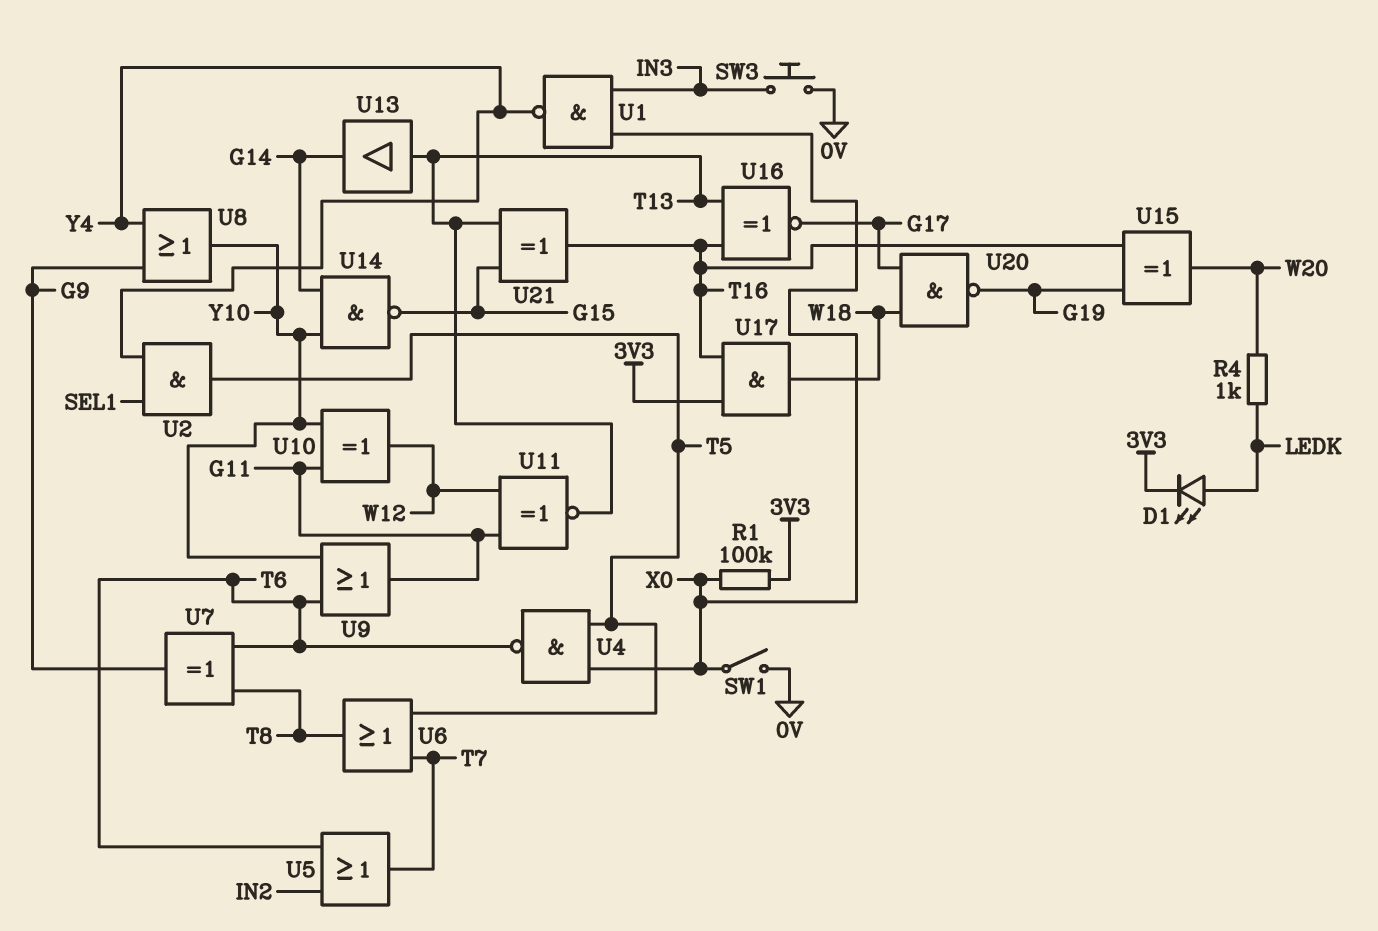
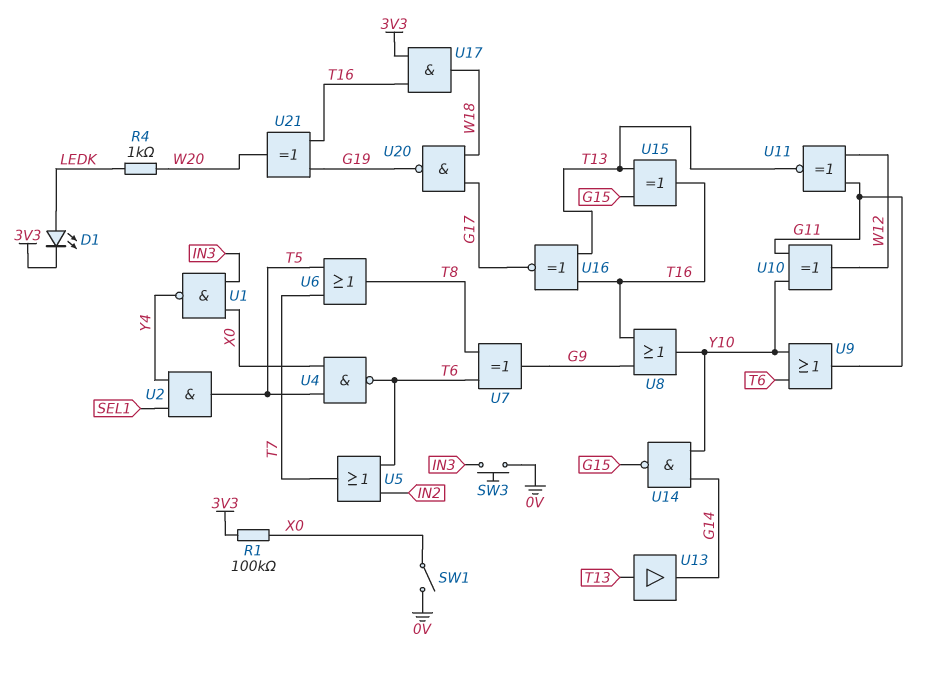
U8: OR (in G9, in Y4, out Y10) -> OR (in G9, in T16, out Y10)
U15: XOR (in G19, in T16, out W20) -> XOR (in G15, in T13, out T16)
U21: XOR (in G15, in T13, out T16) -> XOR (in G19, in T16, out W20)

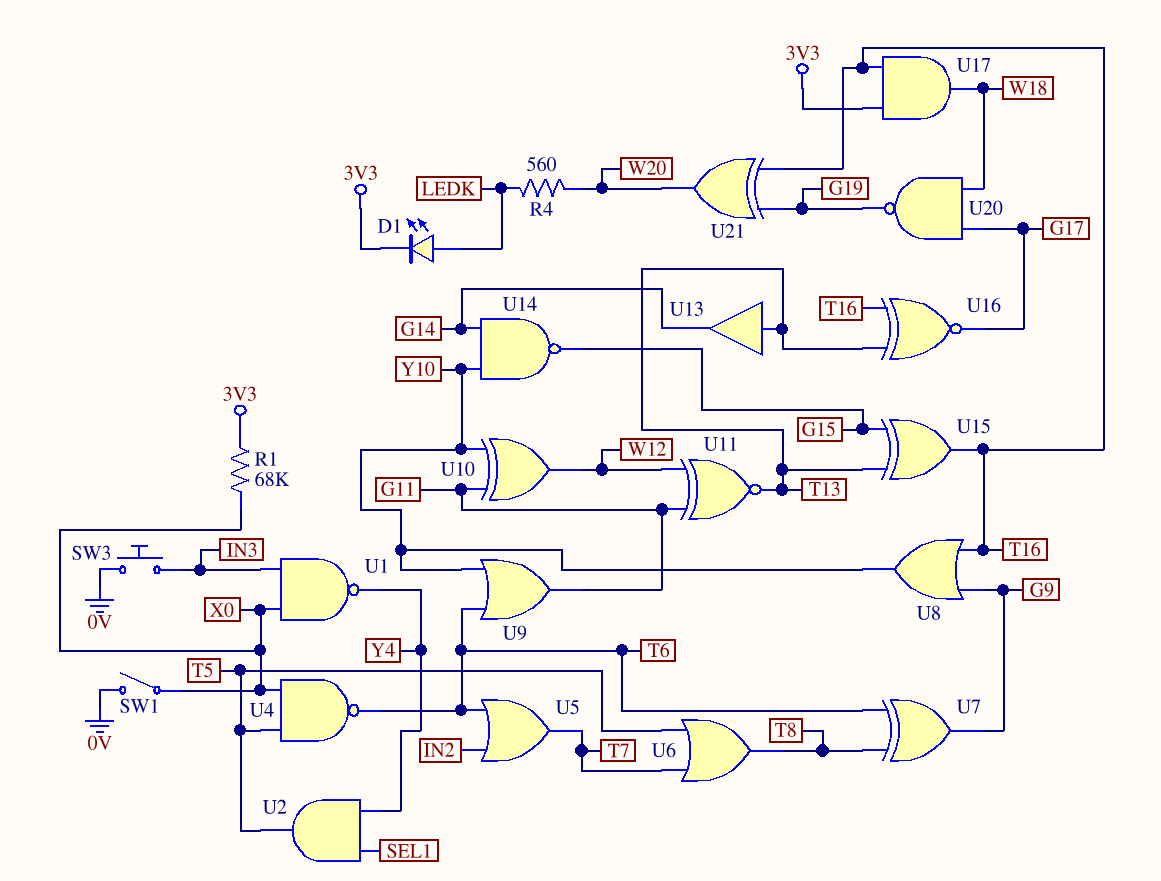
R1: 100k (3V3, X0) -> 68k (3V3, X0)
R4: 1k (LEDK, W20) -> 560 (LEDK, W20)

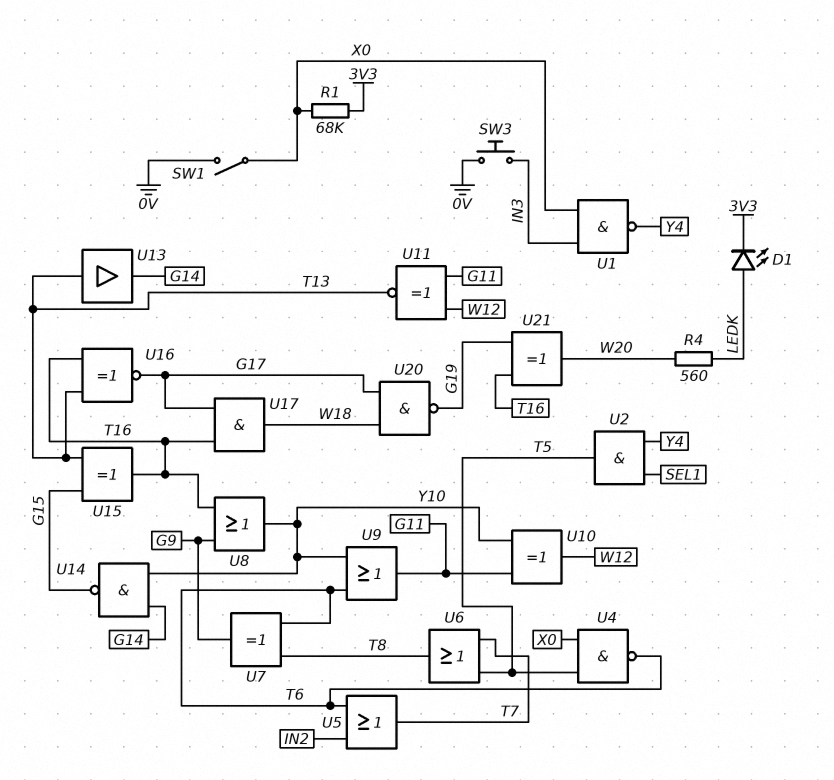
U17: AND (in 3V3, in T16, out W18) -> AND (in G17, in T16, out W18)

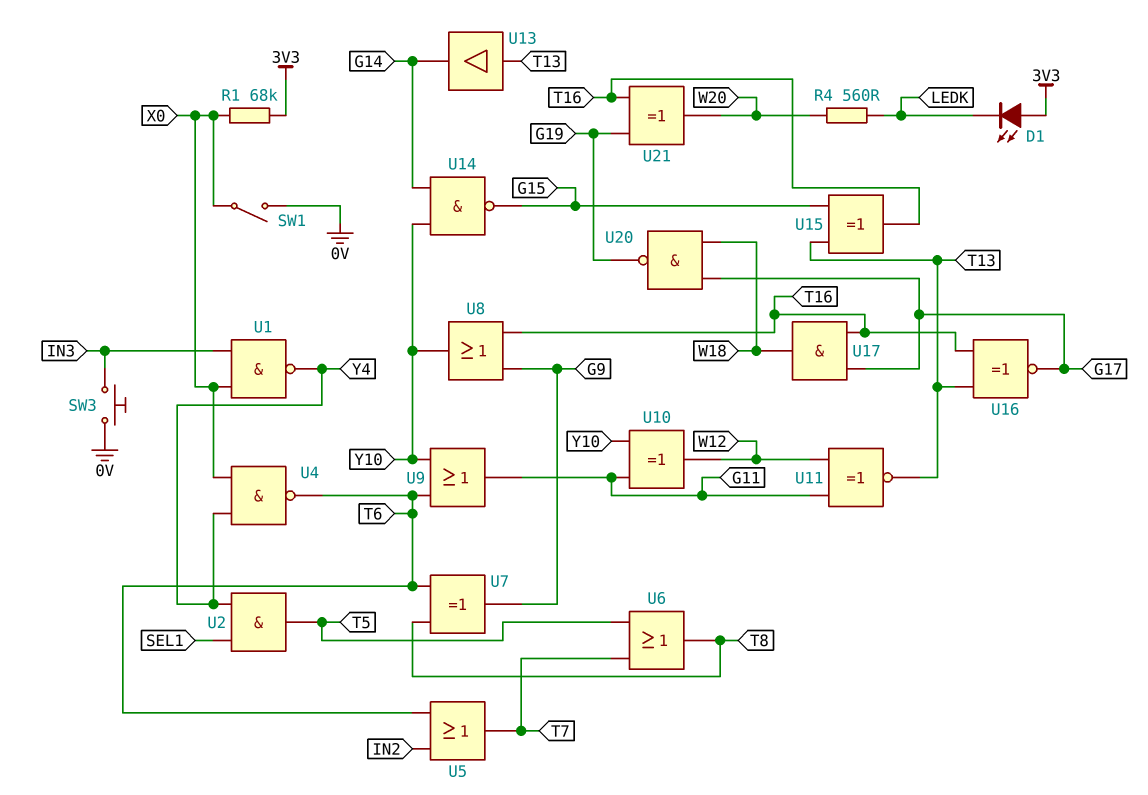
D1: LED (A LEDK, K 3V3) -> LED (A 3V3, K LEDK)
U4: NAND (in T5, in X0, out T6) -> NAND (in X0, in Y4, out T6)

